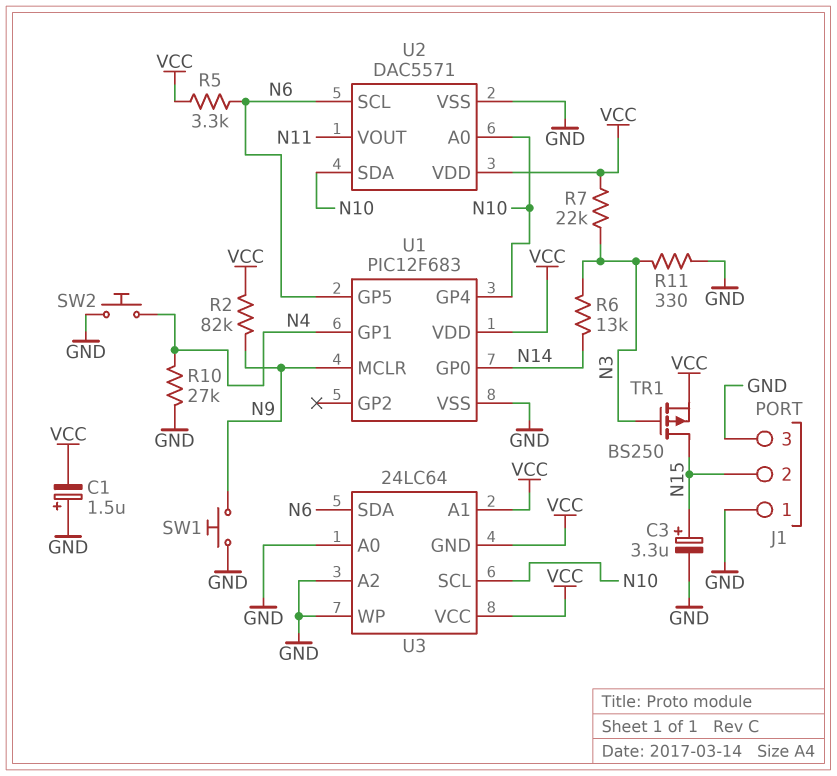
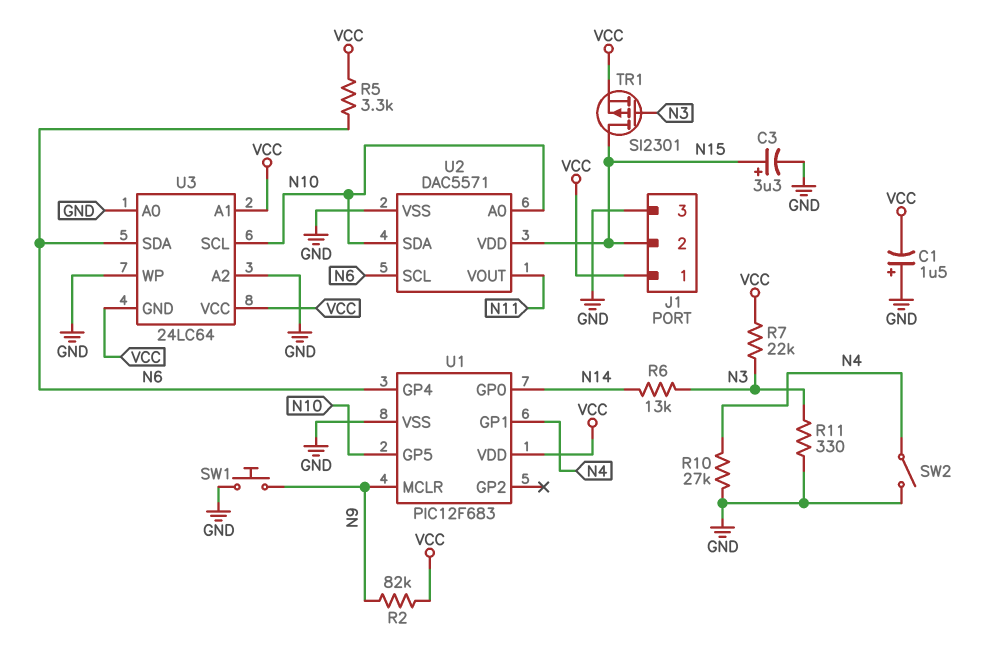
J1 pin 1: GND -> VCC
SW2: button (GND, N4) -> switch (GND, N4)
TR1: PMOS BS250 (G N3, D N15, S VCC) -> PMOS SI2301 (G N3, D N15, S VCC)
U1 pin GP4: N10 -> N6
U1 pin GP5: N6 -> N10
U2 pin VDD: VCC -> N15

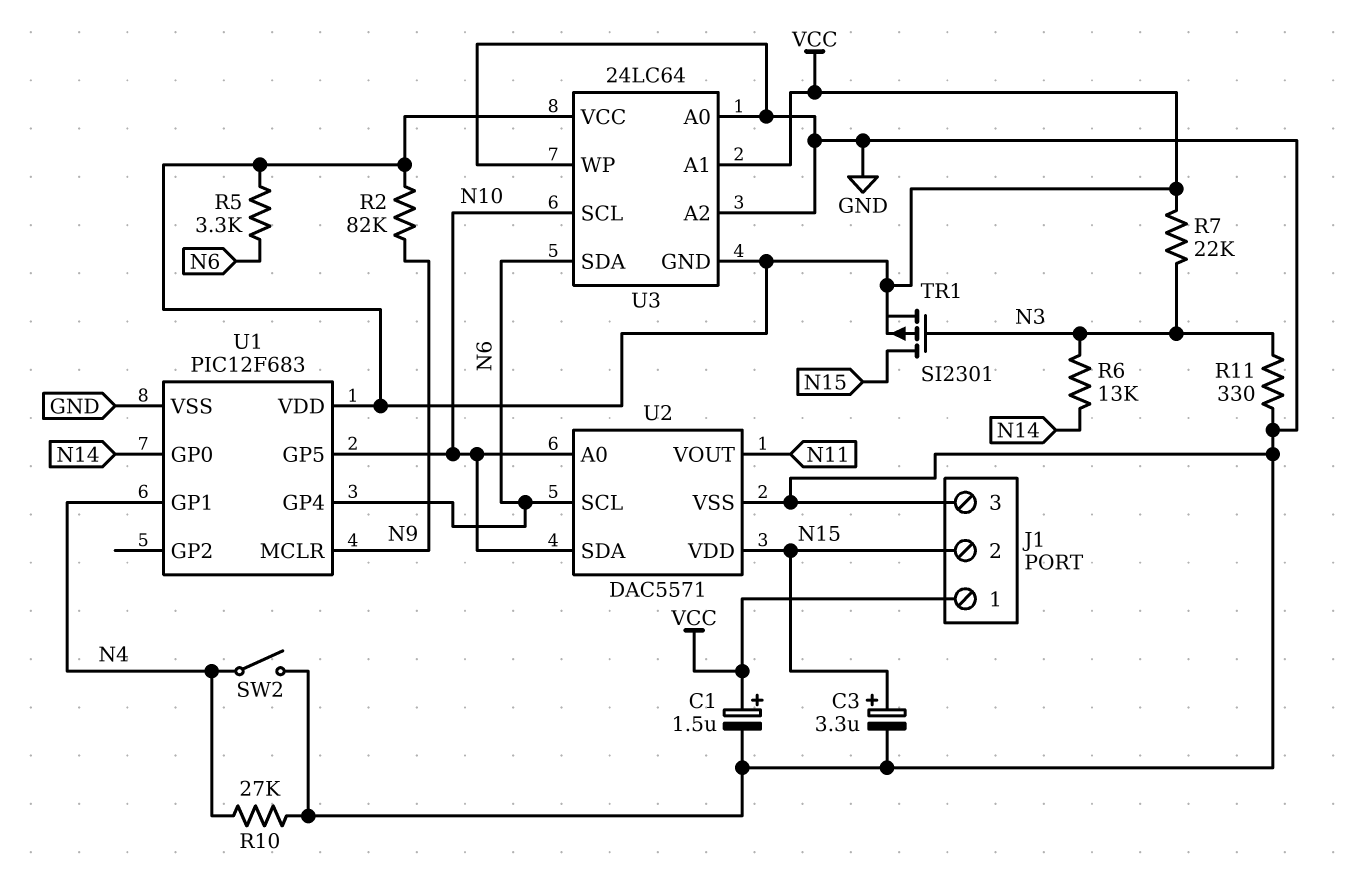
C1: 1.5uF (plus GND, minus VCC) -> 1.5uF (plus VCC, minus GND)
SW1: button (GND, N9) -> none

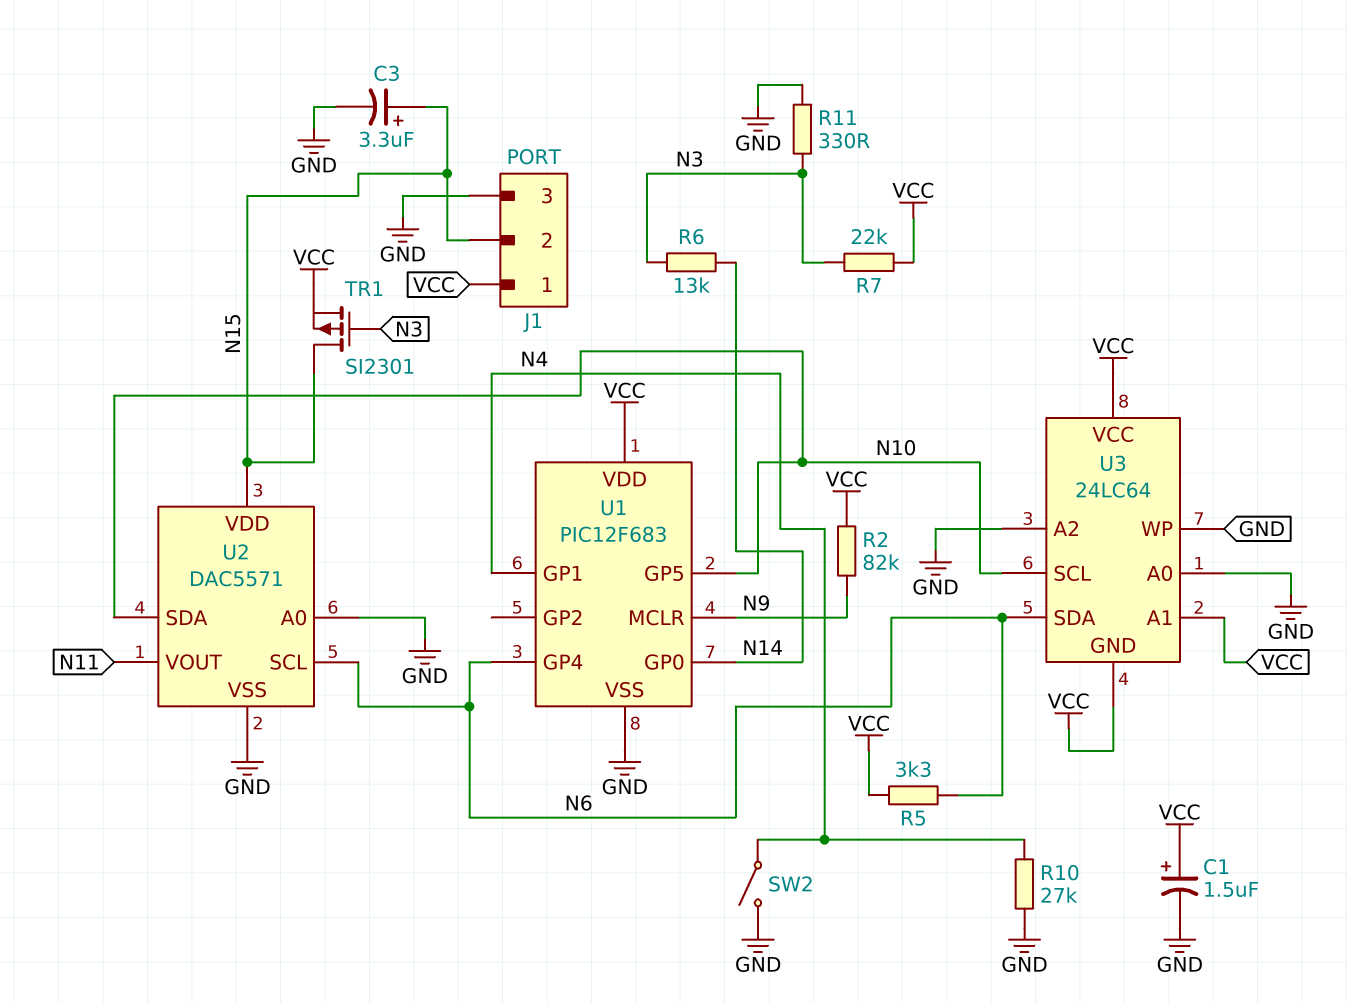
U2 pin A0: N10 -> GND

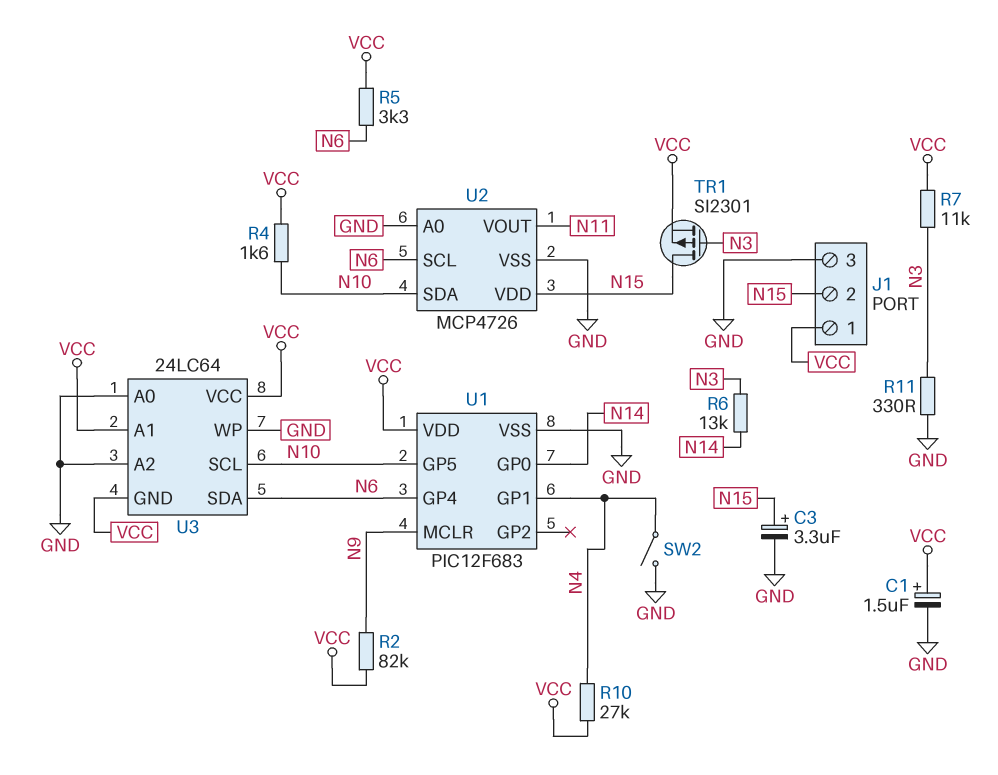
R4: none -> 1.6k (N10, VCC)
R7: 22k (N3, VCC) -> 11k (N3, VCC)
R10: 27k (GND, N4) -> 27k (N4, VCC)
U2: DAC5571 -> MCP4726

